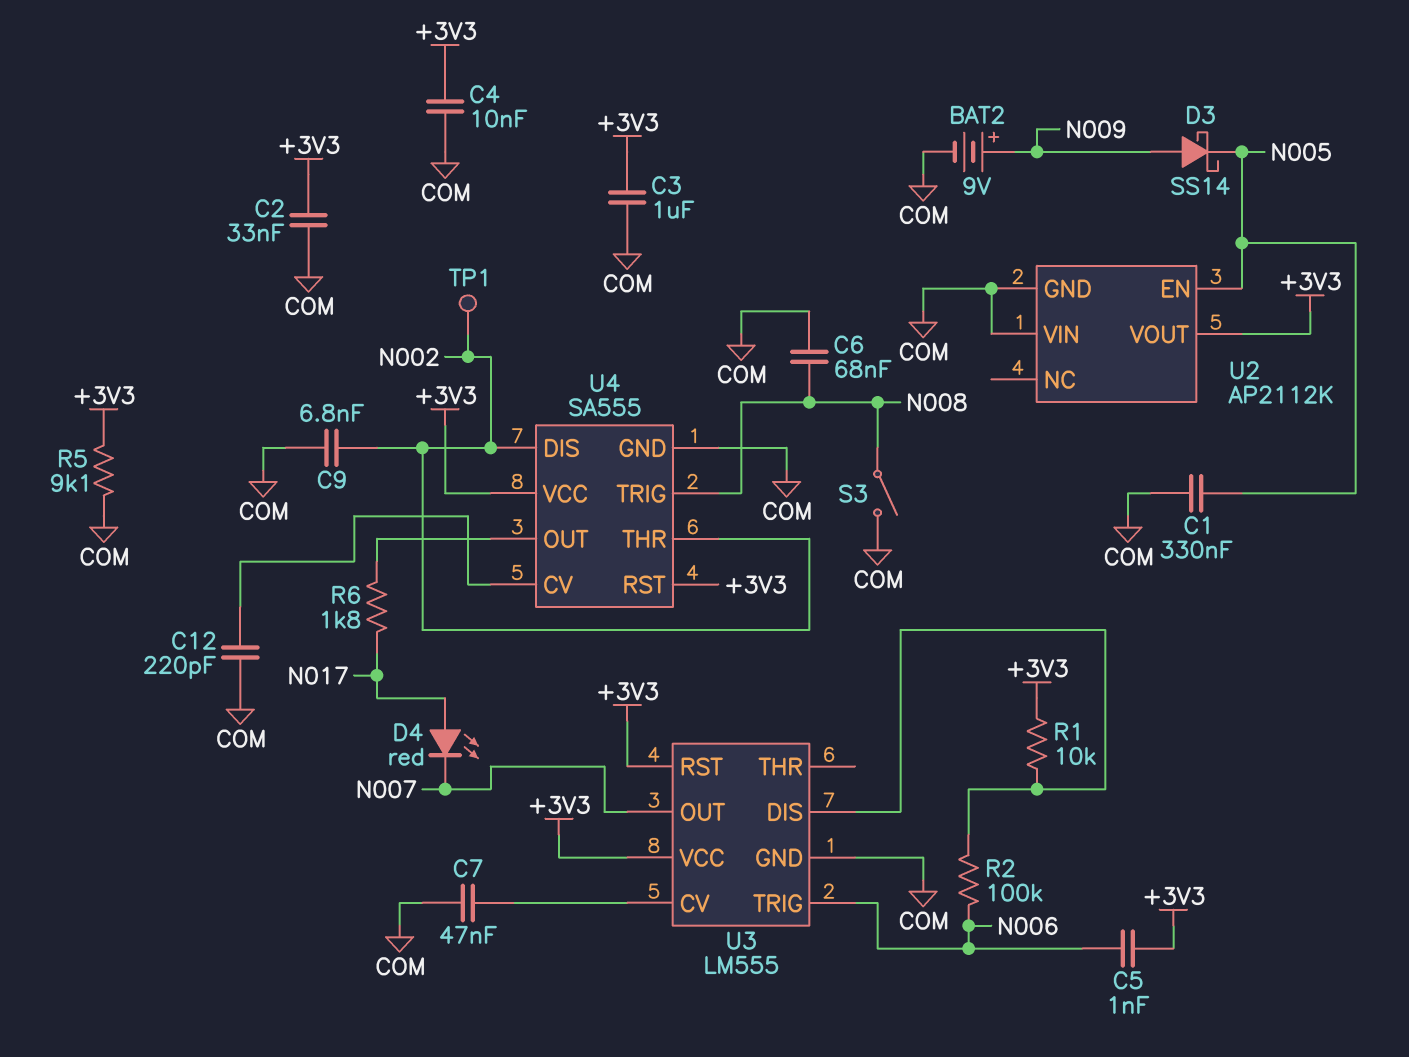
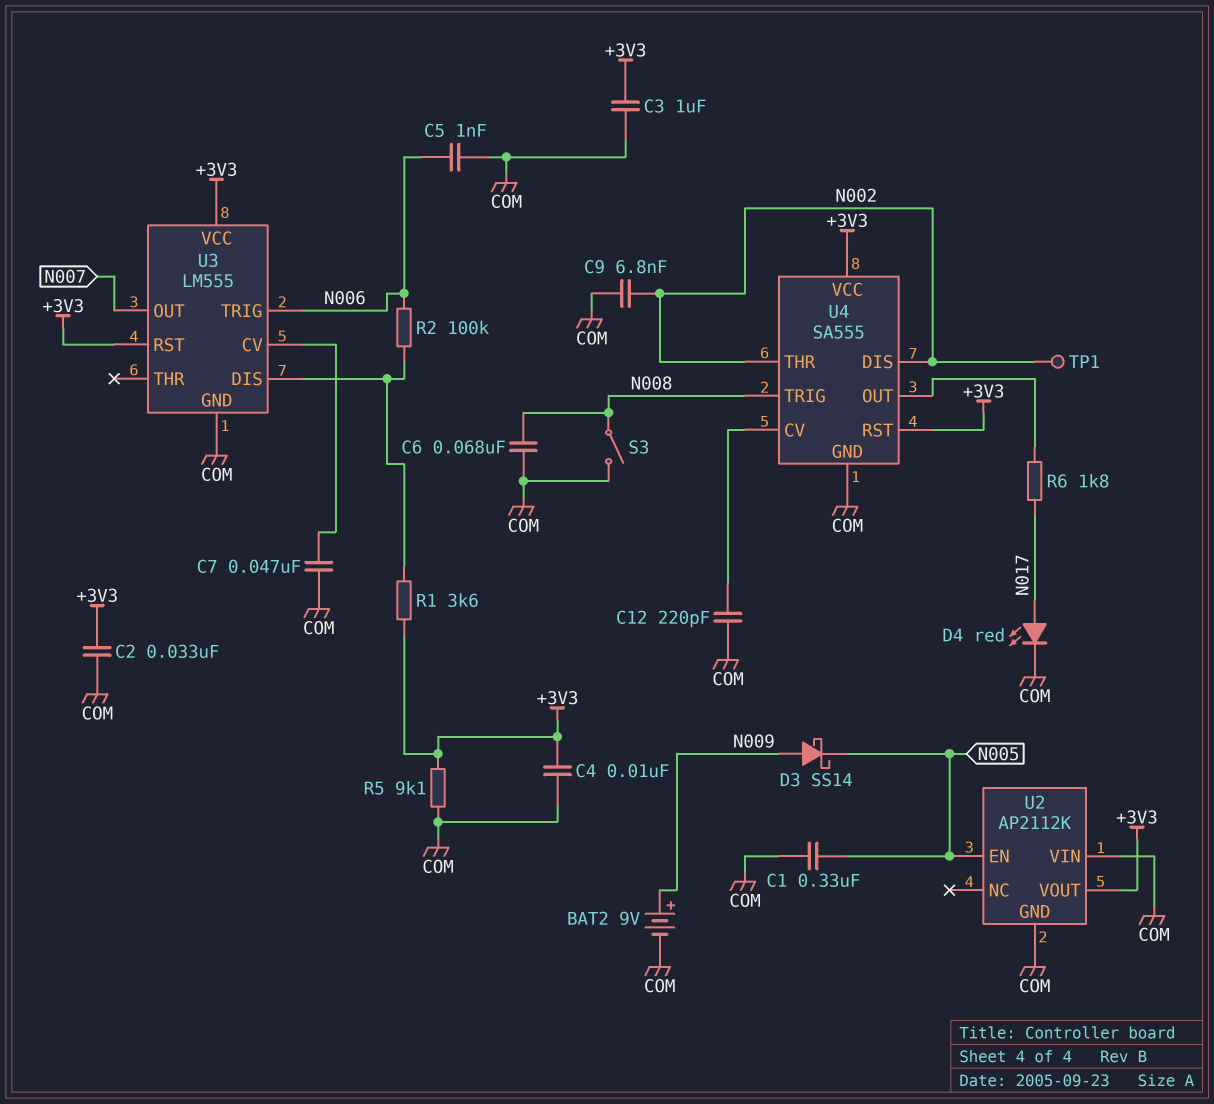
C5: 1nF (+3V3, N006) -> 1nF (COM, N006)
D4: LED red (A N017, K N007) -> LED red (A N017, K COM)
R1: 10k (+3V3, U3/DIS) -> 3.6k (+3V3, U3/DIS)

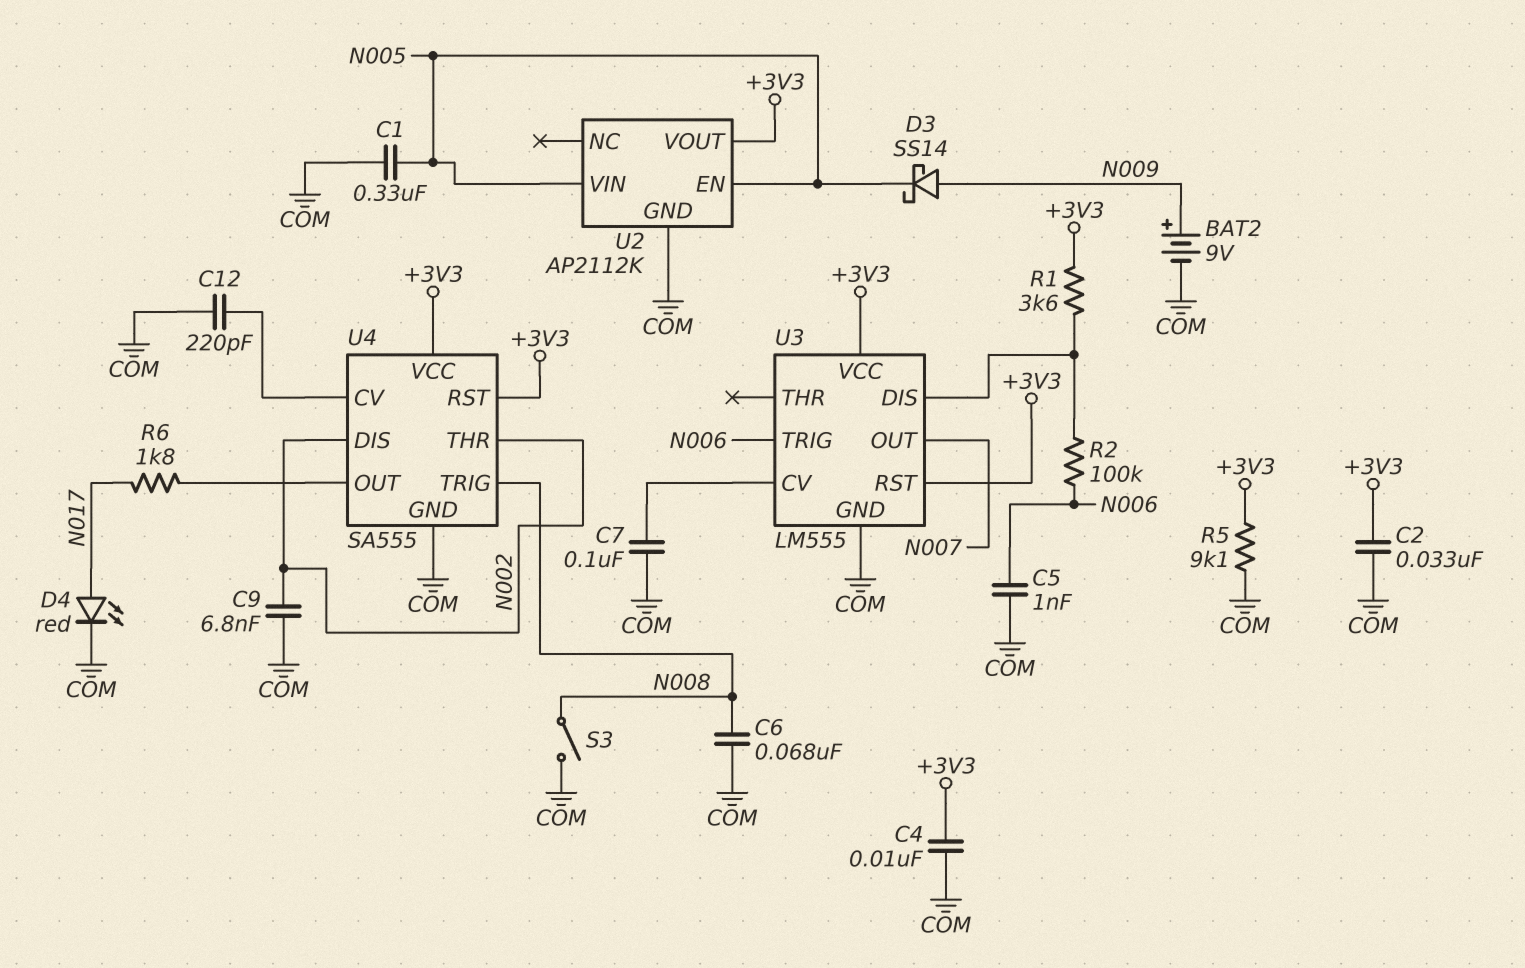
C3: 1uF (+3V3, COM) -> none
C7: 47nF (COM, U3/CV) -> 100nF (COM, U3/CV)
TP1: test point (N002) -> none
U2 pin VIN: COM -> N005

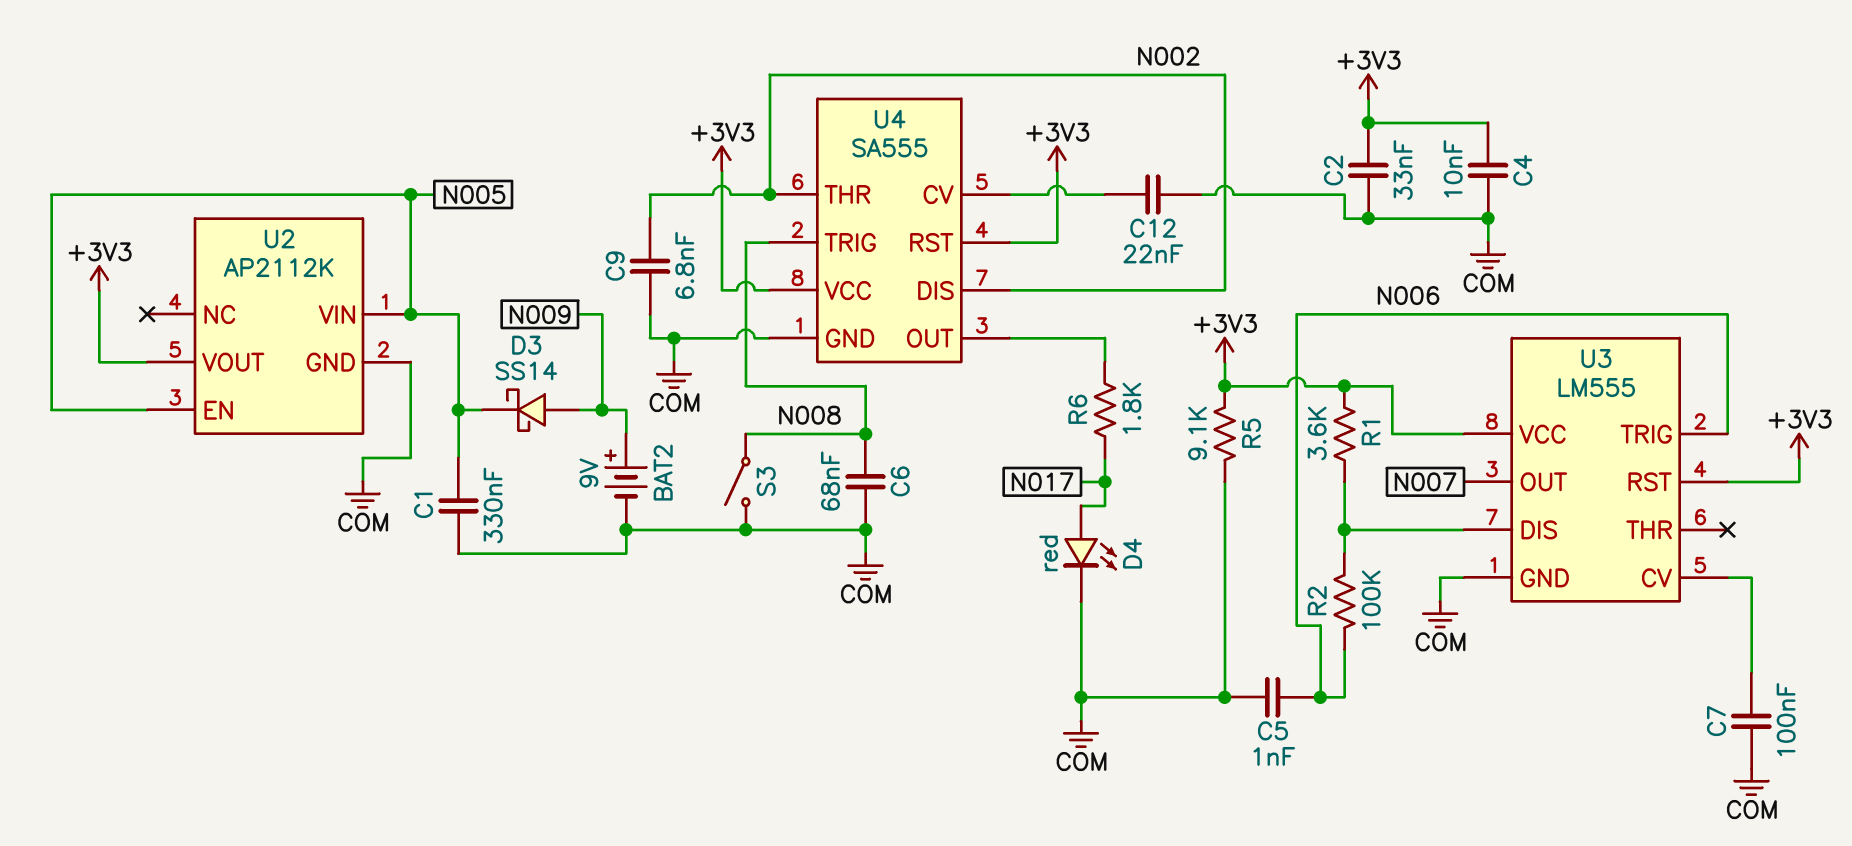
C12: 220pF (COM, U4/CV) -> 22nF (COM, U4/CV)

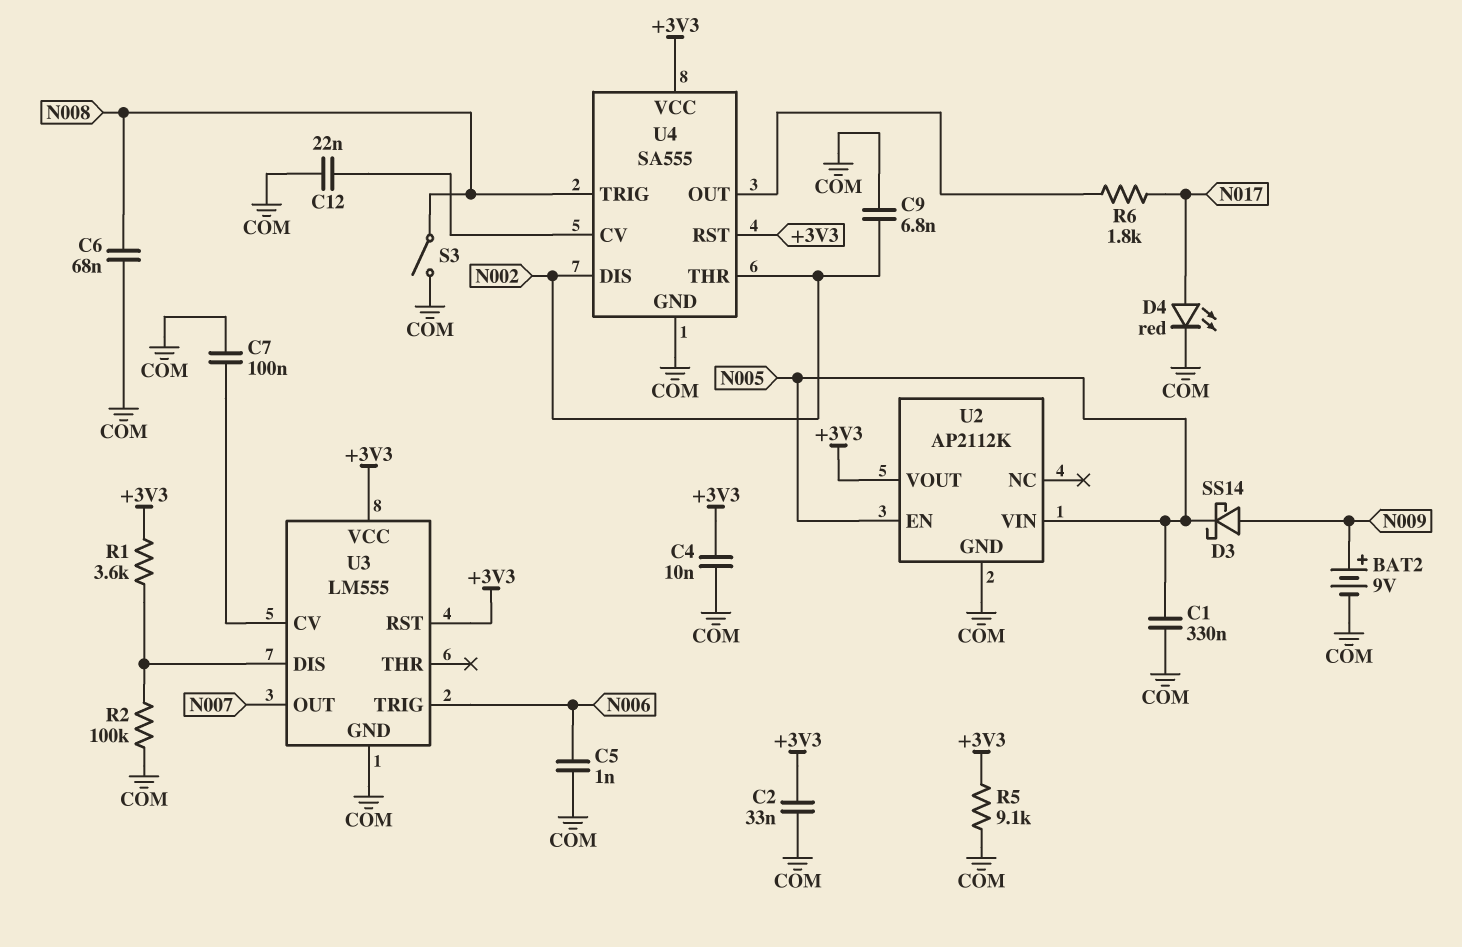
R2: 100k (N006, U3/DIS) -> 100k (COM, U3/DIS)

